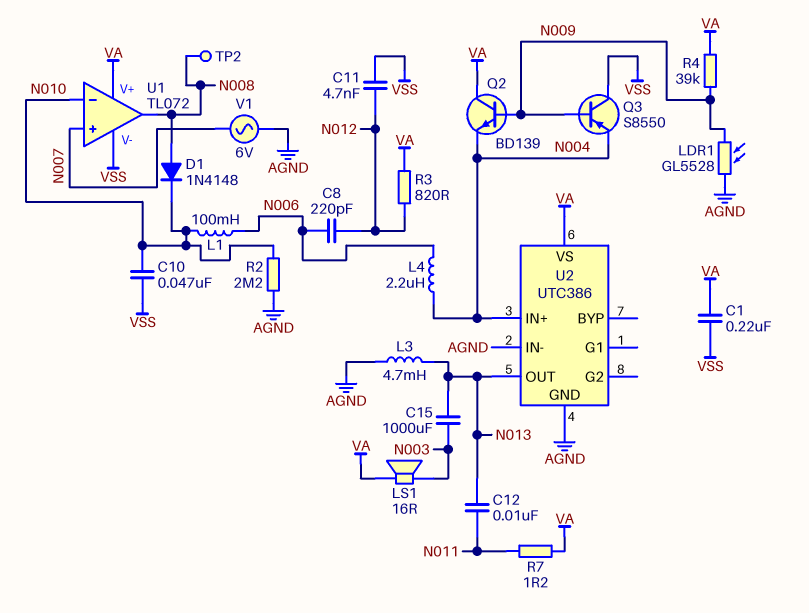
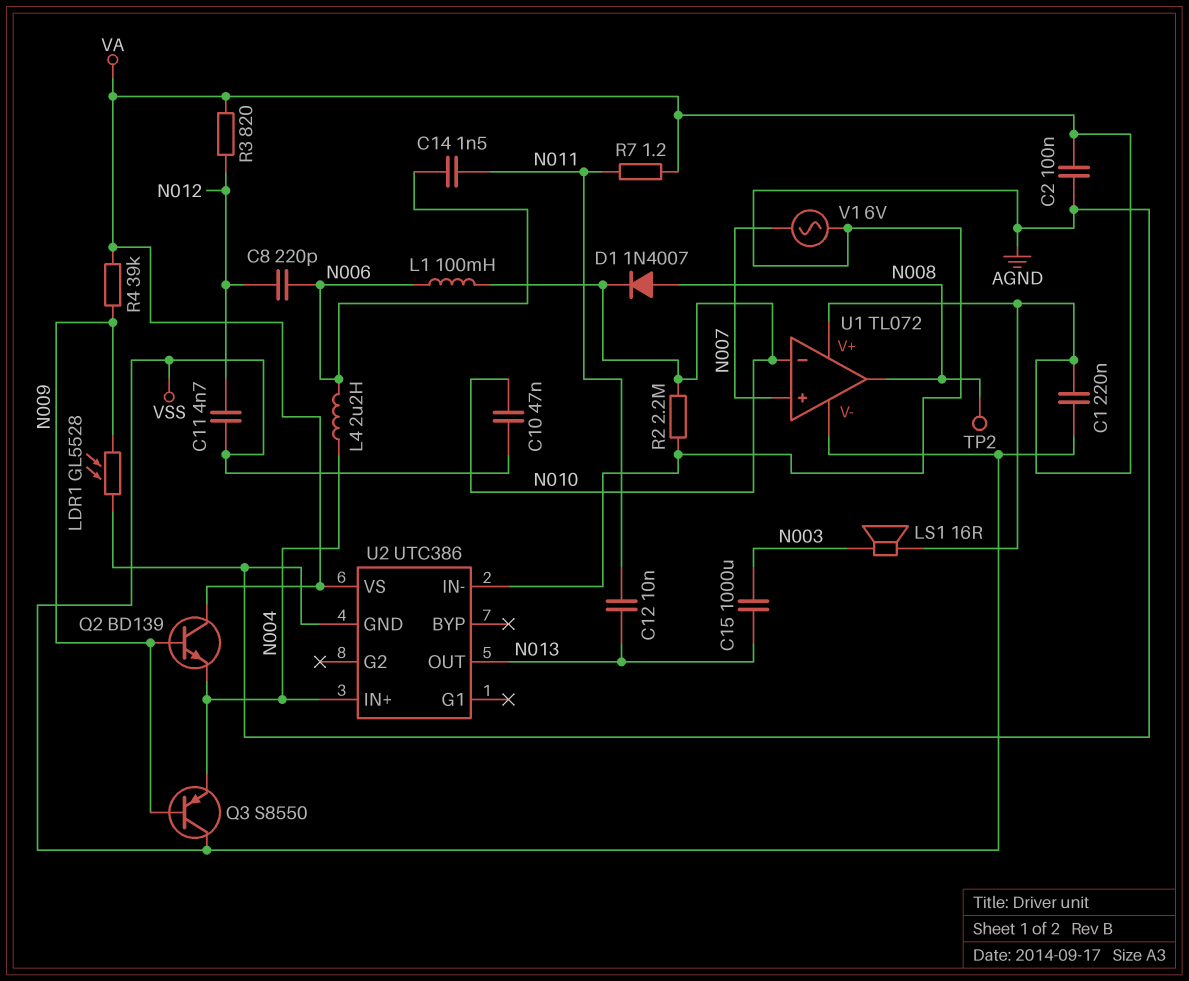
C2: none -> 100nF (AGND, VA)
C14: none -> 1.5nF (N006, N011)
D1: diode 1N4148 (A N008, K N010) -> diode 1N4007 (A N008, K N010)
L3: 4.7mH (AGND, N013) -> none

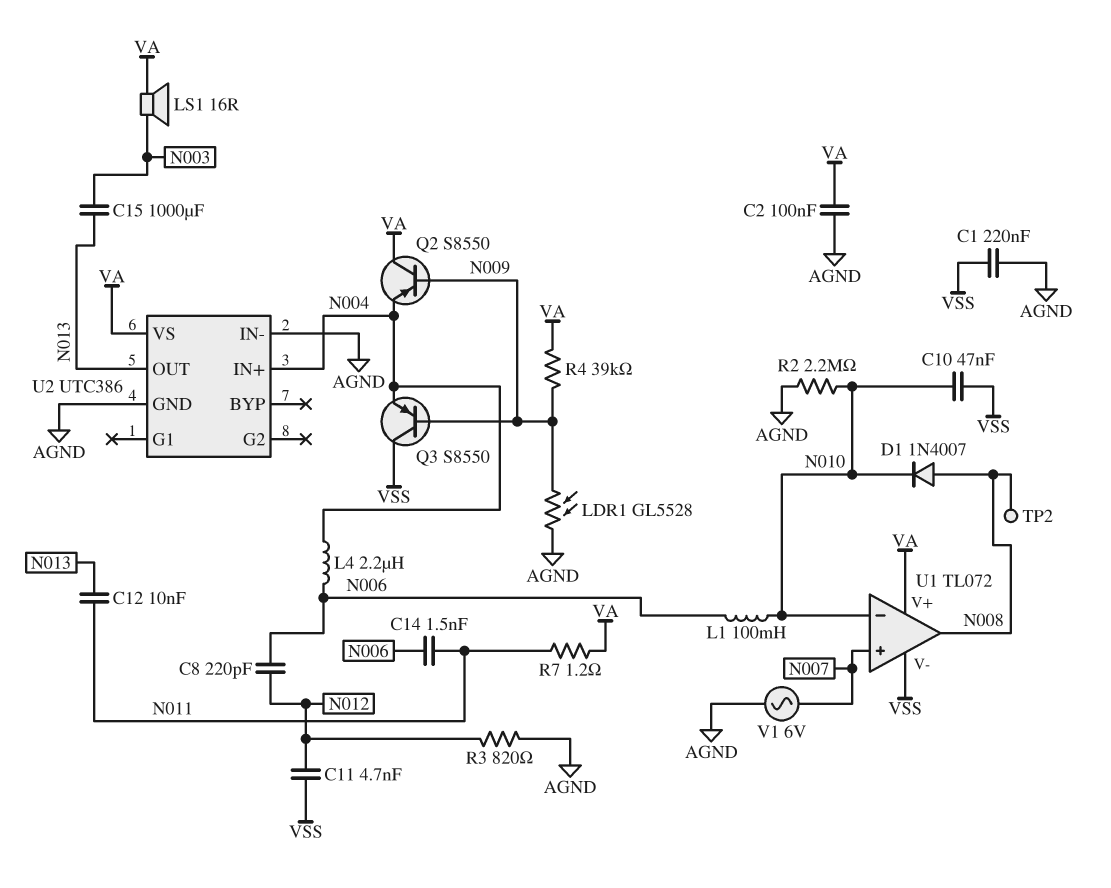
C1: 220nF (VA, VSS) -> 220nF (AGND, VSS)
Q2: NPN BD139 (B N009, C VA, E N004) -> PNP S8550 (B N009, C VA, E N004)
R3: 820 (N012, VA) -> 820 (AGND, N012)

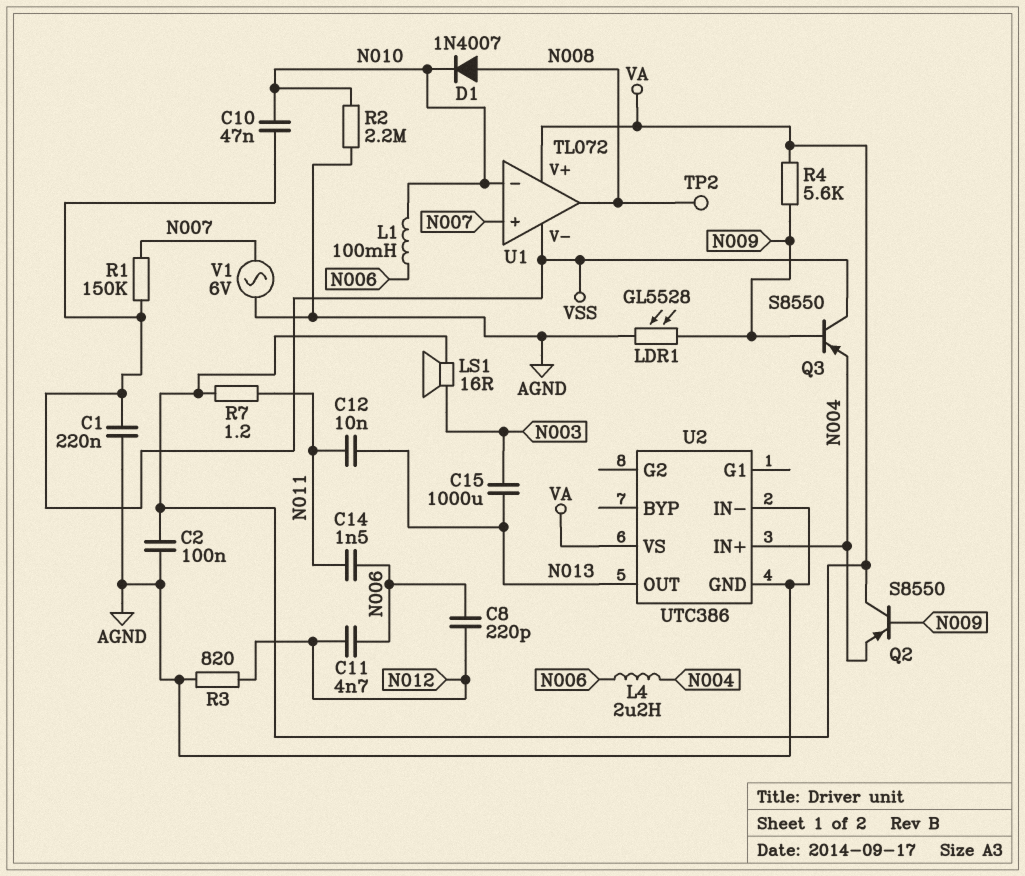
C11: 4.7nF (N012, VSS) -> 4.7nF (N006, N012)
R1: none -> 150k (N007, VSS)
R4: 39k (N009, VA) -> 5.6k (N009, VA)

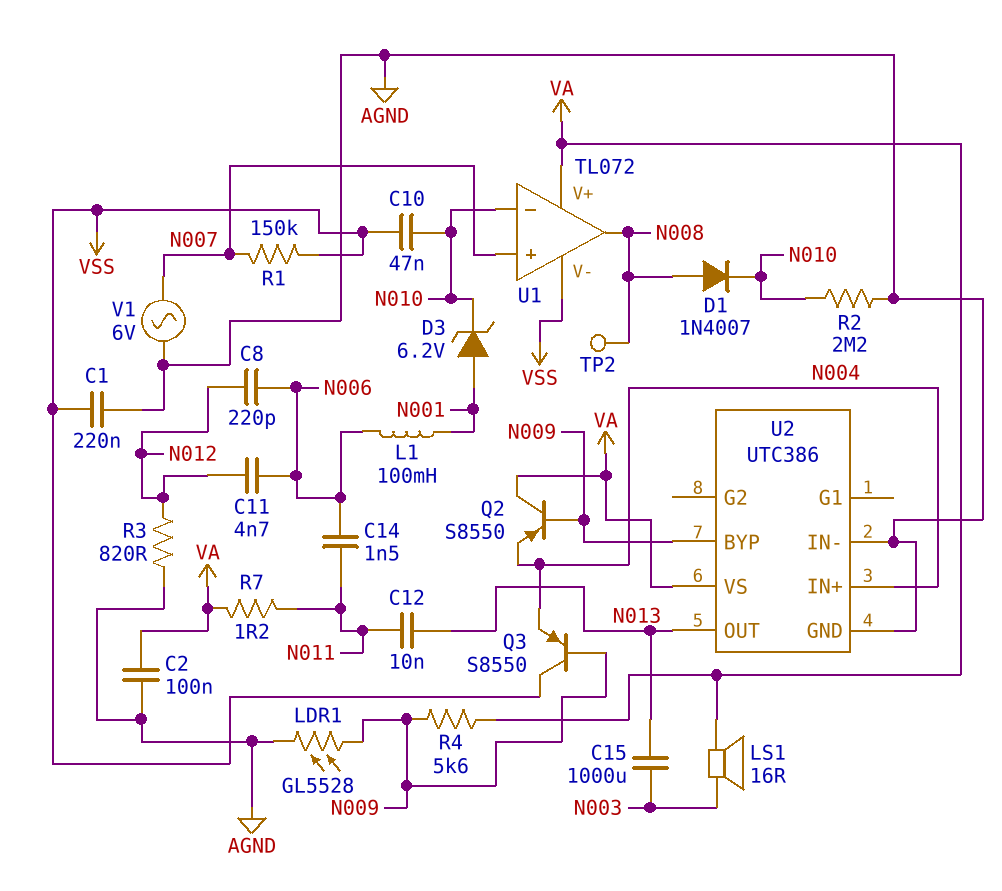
D3: none -> zener 6.2V (A N001, K N010)
L1: 100mH (N006, N010) -> 100mH (N001, N006)
L4: 2.2uH (N004, N006) -> none
U2 pin BYP: none -> N009

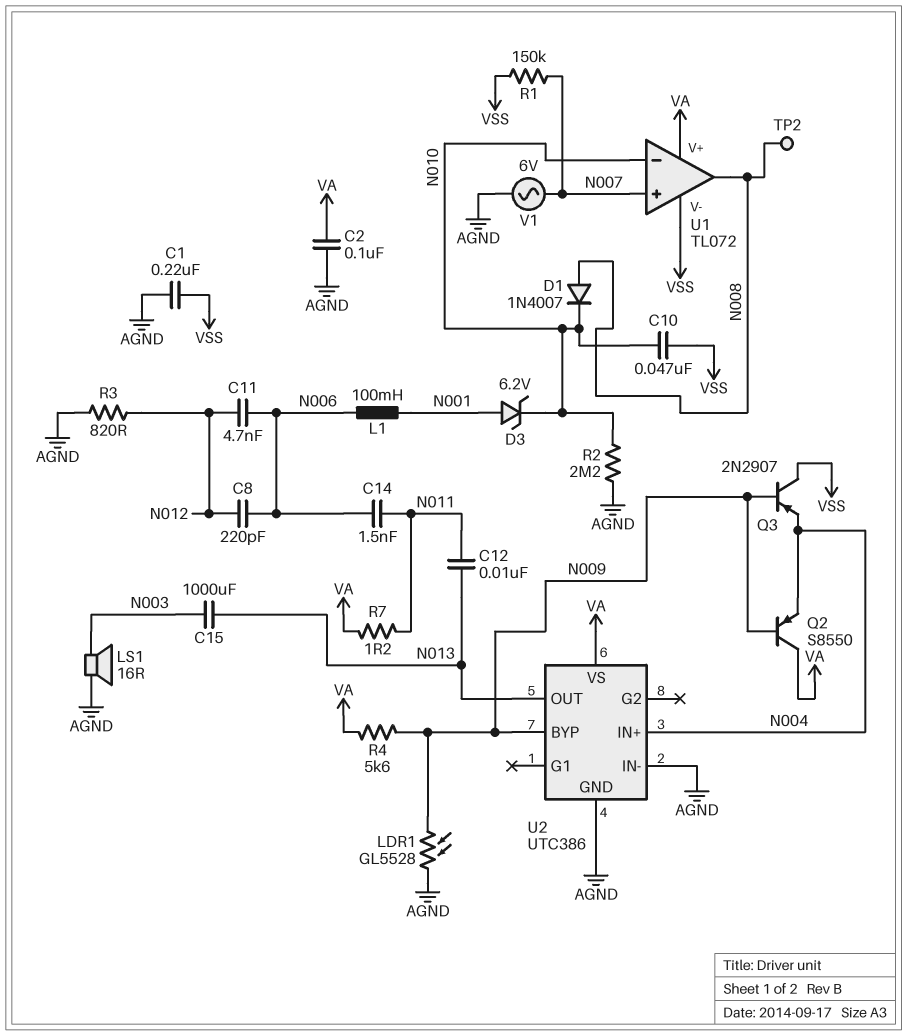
LS1: speaker 16R (N003, VA) -> speaker 16R (AGND, N003)
Q3: PNP S8550 (B N009, C VSS, E N004) -> PNP 2N2907 (B N009, C VSS, E N004)

